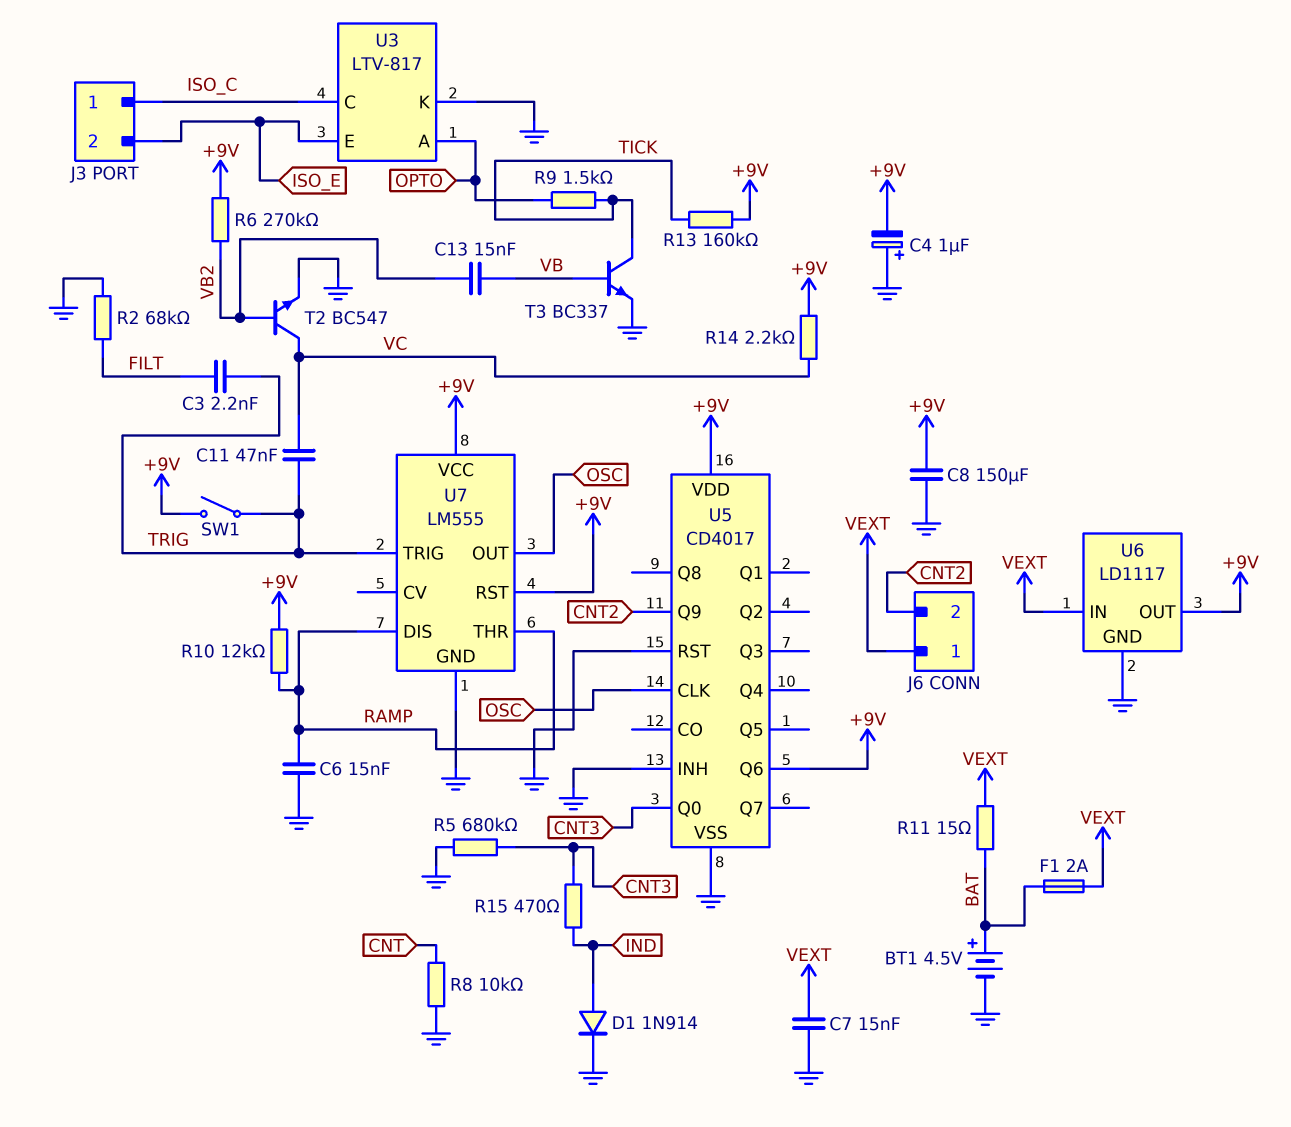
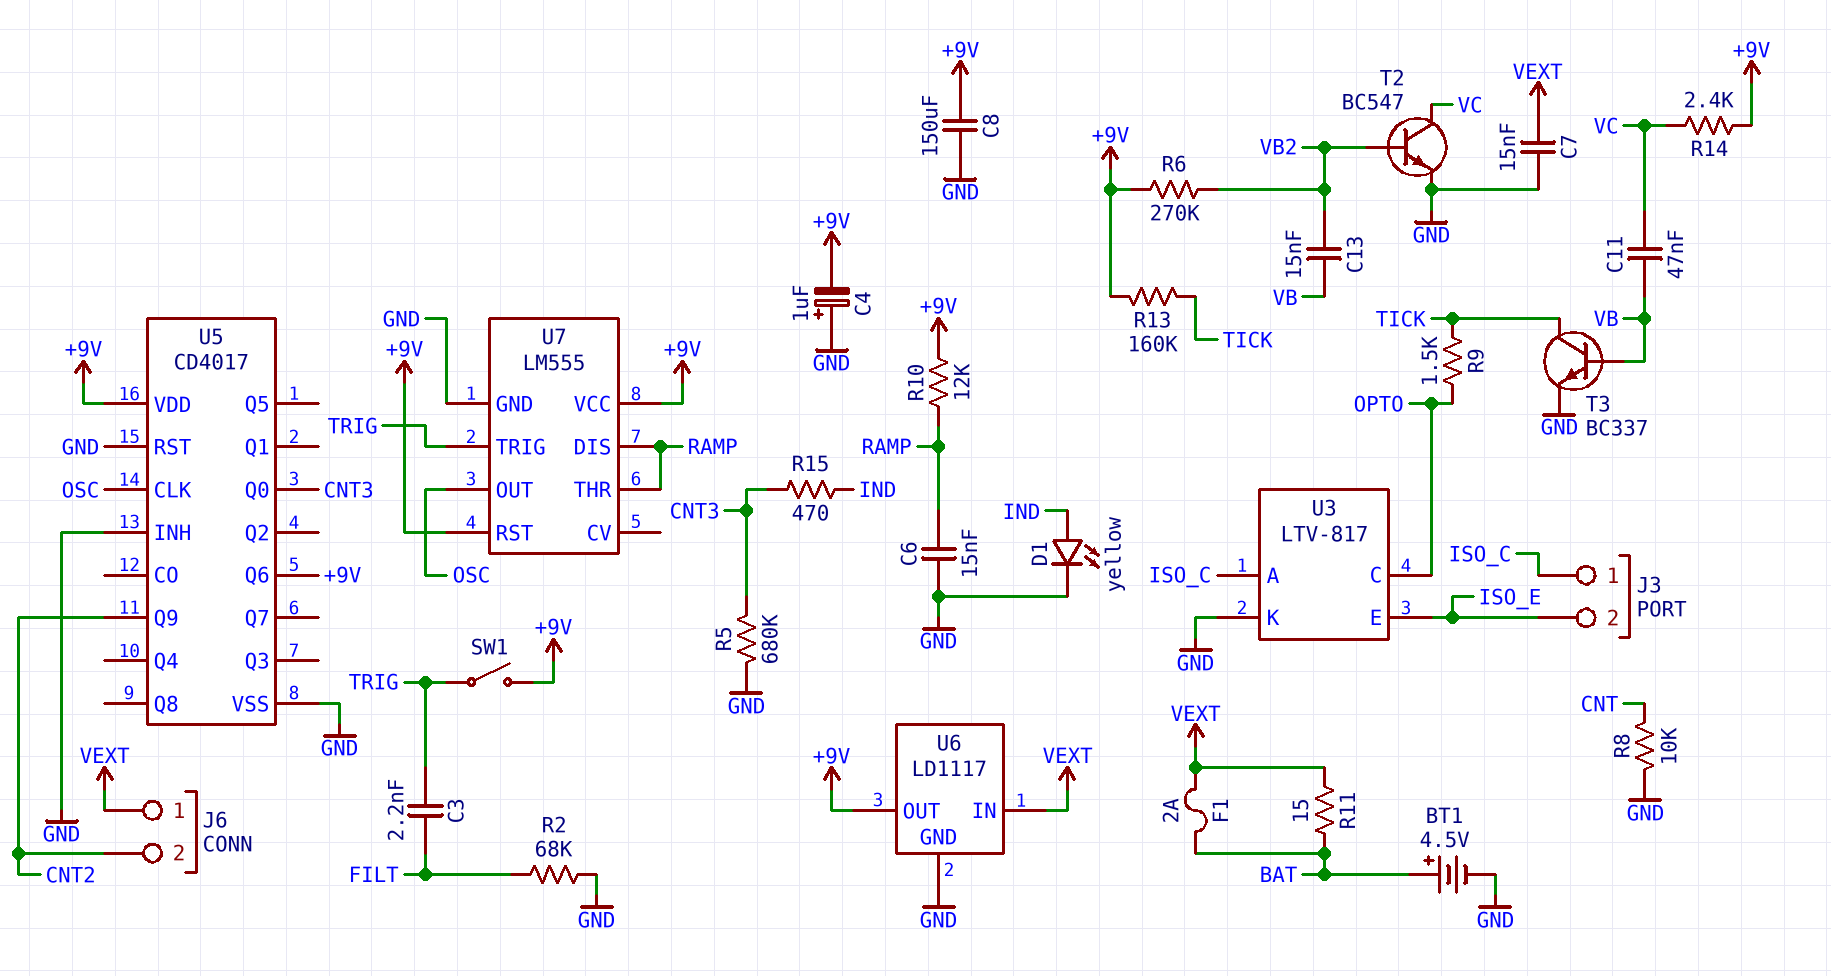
C11: 47nF (TRIG, VC) -> 47nF (VB, VC)
D1: diode 1N914 (A IND, K GND) -> LED yellow (A IND, K GND)
R14: 2.2k (+9V, VC) -> 2.4k (+9V, VC)
U3 pin A: OPTO -> ISO_C
U3 pin C: ISO_C -> OPTO

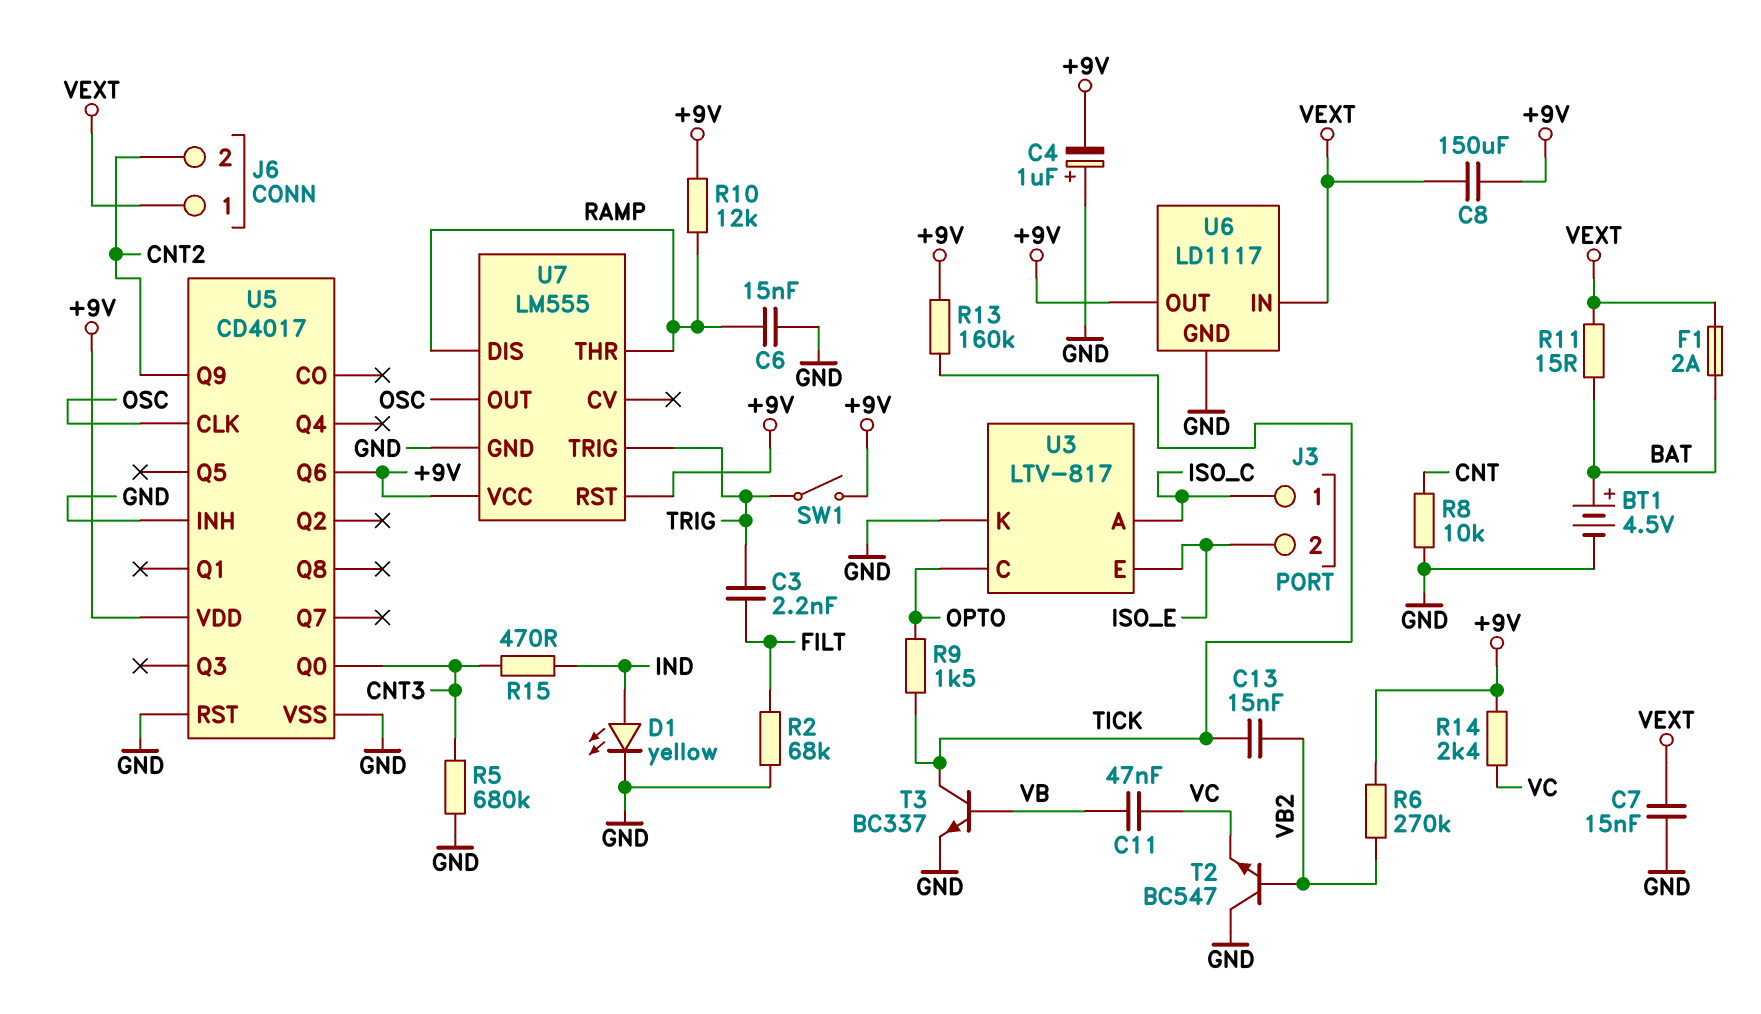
C8: 150uF (+9V, GND) -> 150uF (+9V, VEXT)
C13: 15nF (VB, VB2) -> 15nF (TICK, VB2)
T2: NPN BC547 (B VB2, C VC, E GND) -> NPN BC547 (B VB2, C GND, E VC)

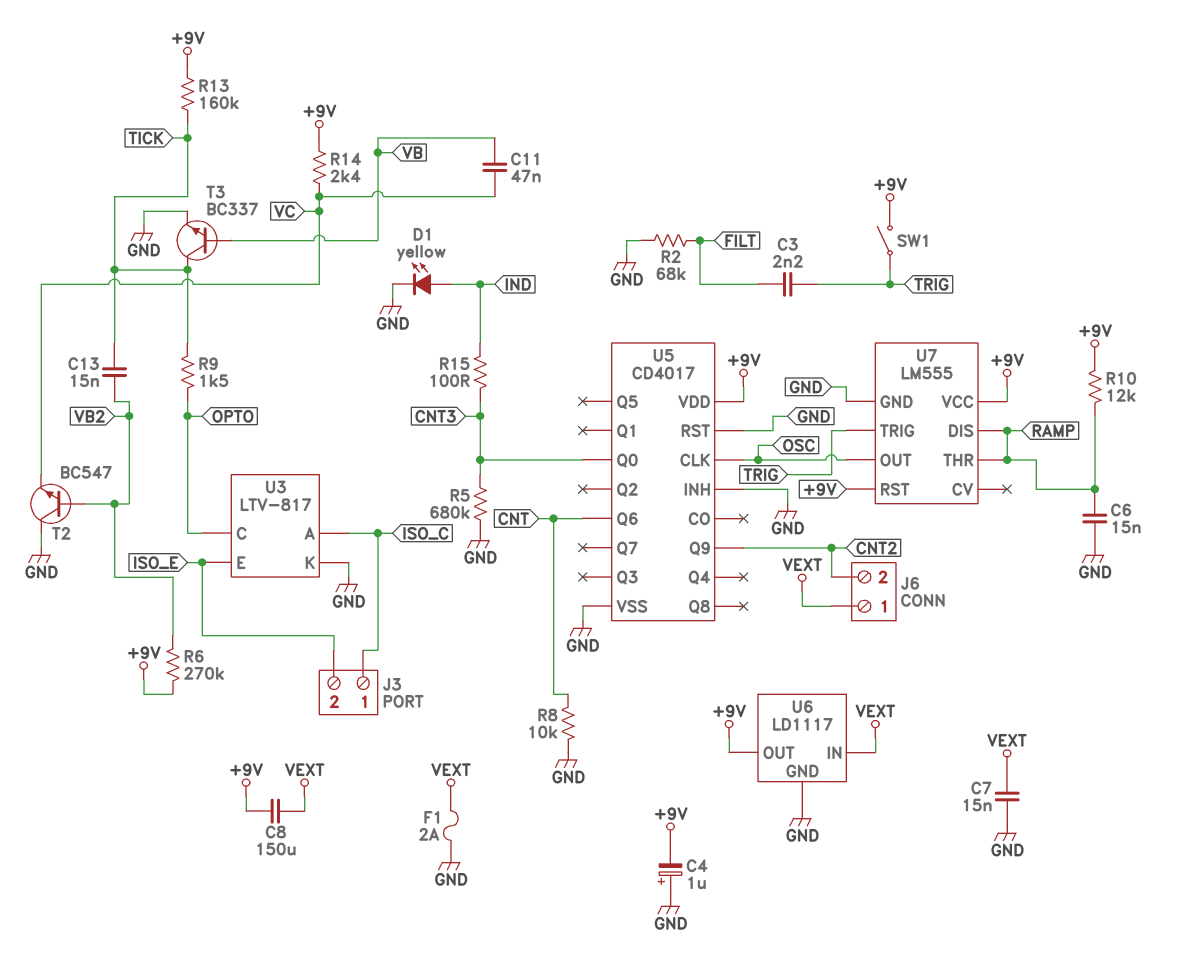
BT1: 4.5V (plus BAT, minus GND) -> none
F1: 2A (BAT, VEXT) -> 2A (GND, VEXT)
R11: 15 (BAT, VEXT) -> none
R15: 470 (CNT3, IND) -> 100 (CNT3, IND)
U5 pin Q6: +9V -> CNT

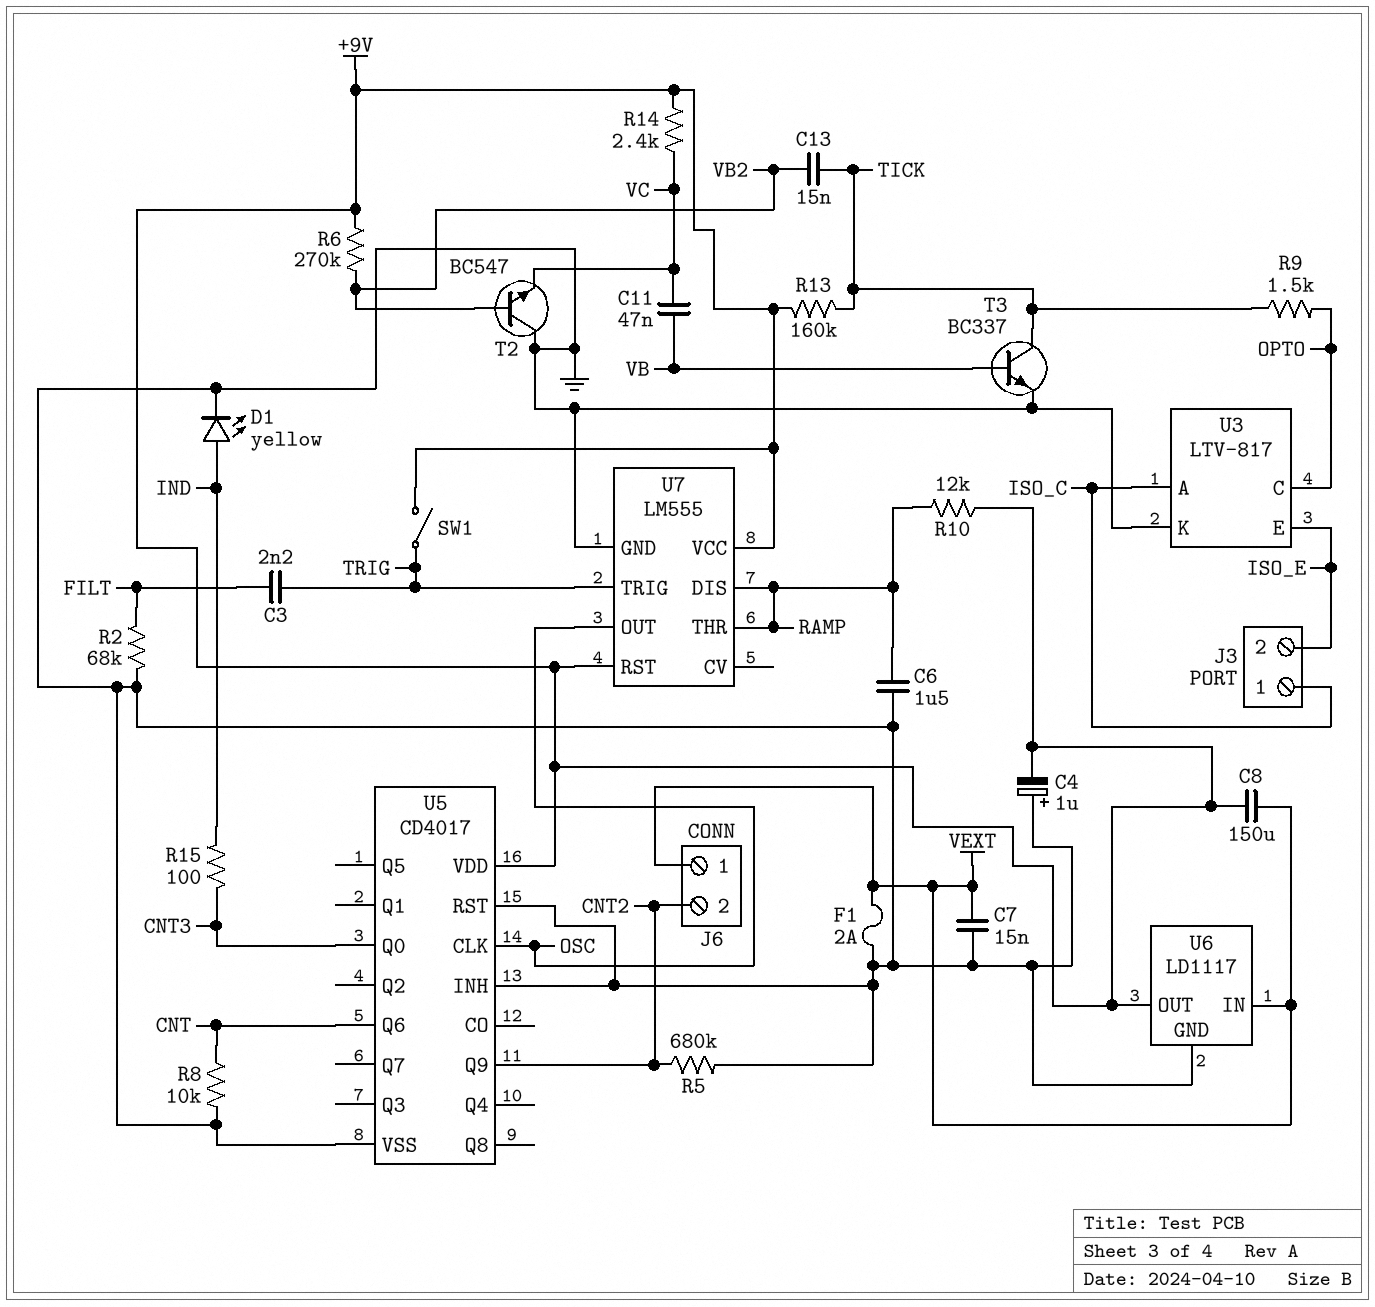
C6: 15nF (GND, RAMP) -> 1.5uF (GND, RAMP)
R5: 680k (CNT3, GND) -> 680k (CNT2, GND)

